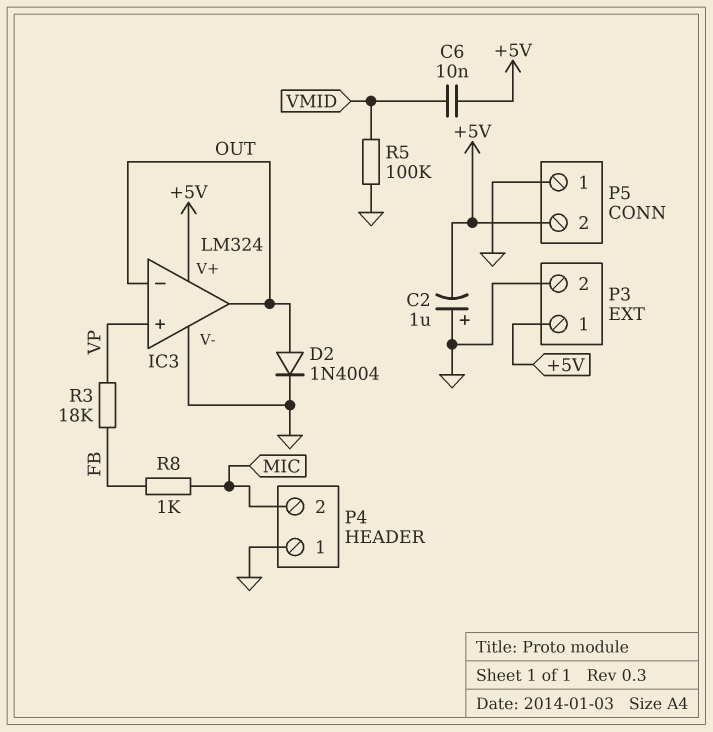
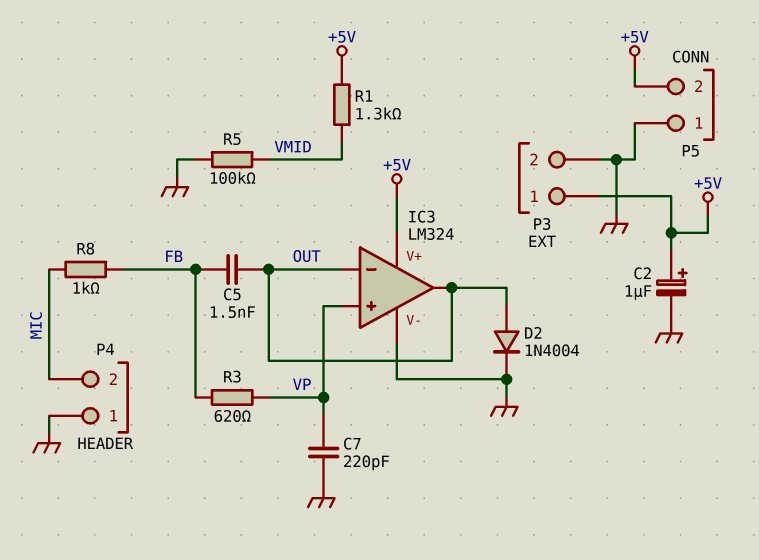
C2: 1uF (plus GND, minus +5V) -> 1uF (plus +5V, minus GND)
C5: none -> 1.5nF (FB, OUT)
C6: 10nF (+5V, VMID) -> none
C7: none -> 220pF (GND, VP)
R1: none -> 1.3k (+5V, VMID)
R3: 18k (FB, VP) -> 620 (FB, VP)

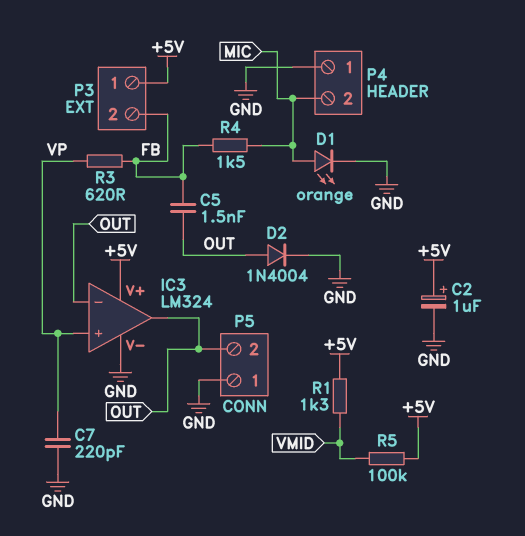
D1: none -> LED orange (A MIC, K GND)
P3 pin 2: GND -> FB
P5 pin 2: +5V -> OUT
R4: none -> 1.5k (FB, MIC)
R5: 100k (GND, VMID) -> 100k (+5V, VMID)
R8: 1k (FB, MIC) -> none

